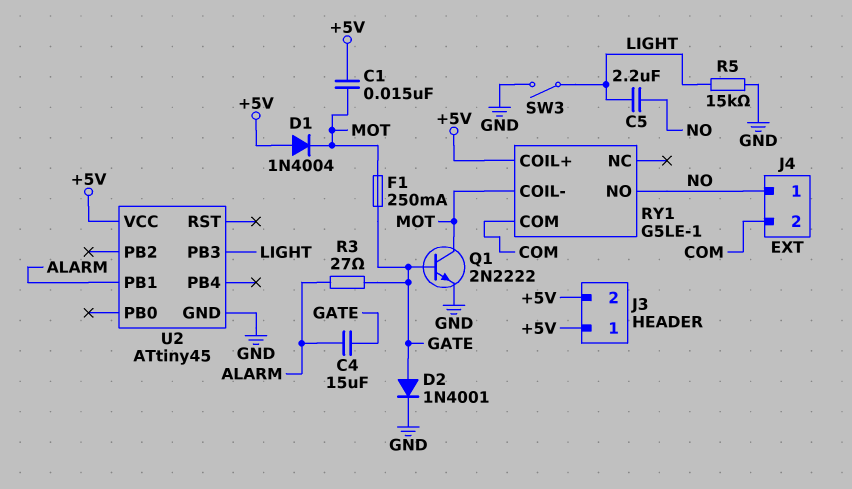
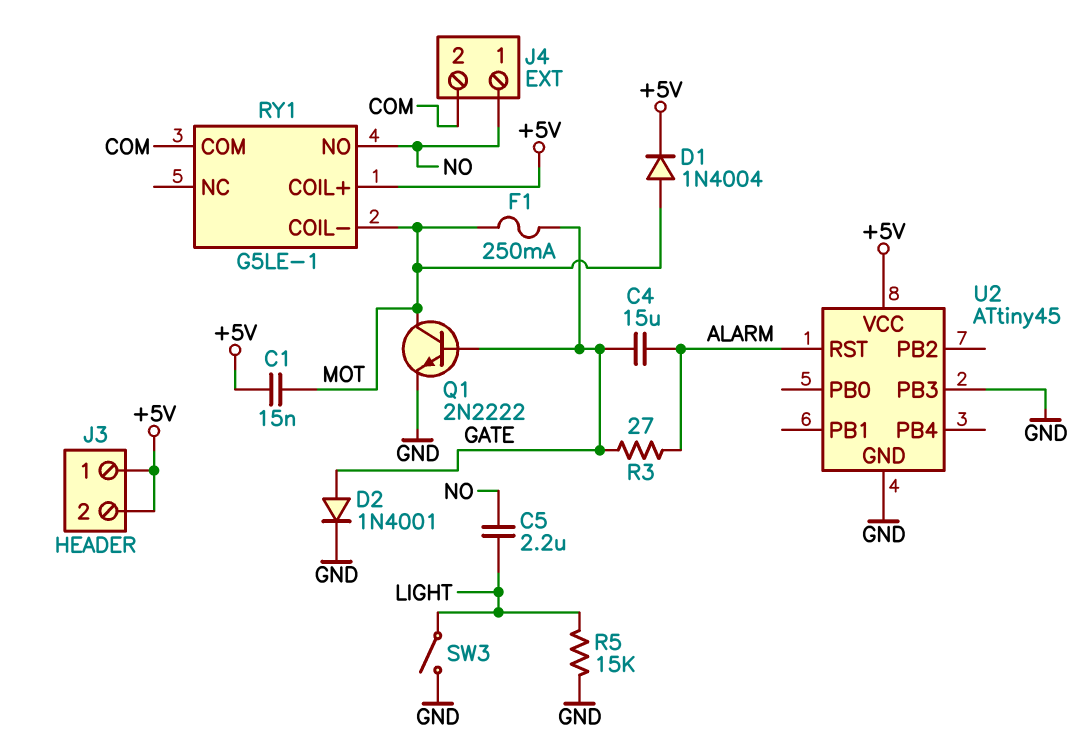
D1: diode 1N4004 (A +5V, K MOT) -> diode 1N4004 (A MOT, K +5V)
U2 pin PB1: ALARM -> none
U2 pin PB3: LIGHT -> GND
U2 pin RST: none -> ALARM

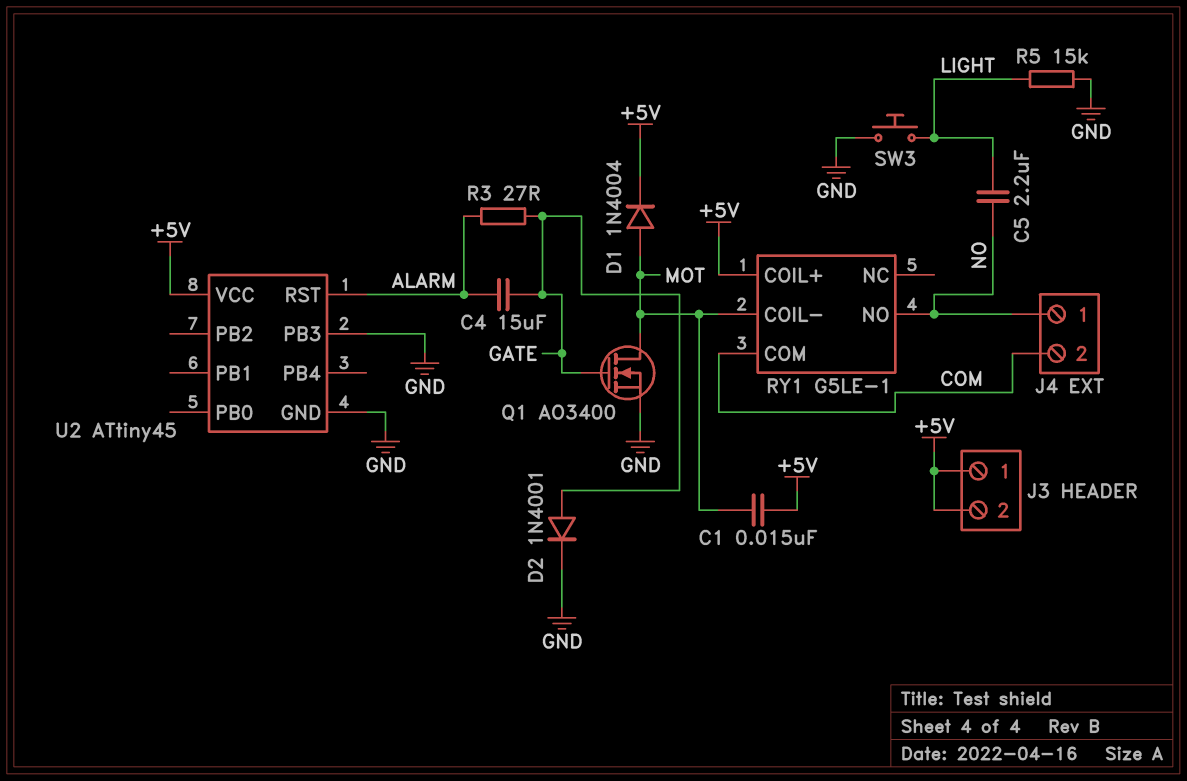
F1: 250mA (GATE, MOT) -> none
Q1: NPN 2N2222 (B GATE, C MOT, E GND) -> NMOS AO3400 (G GATE, D MOT, S GND)
SW3: switch (GND, LIGHT) -> button (GND, LIGHT)

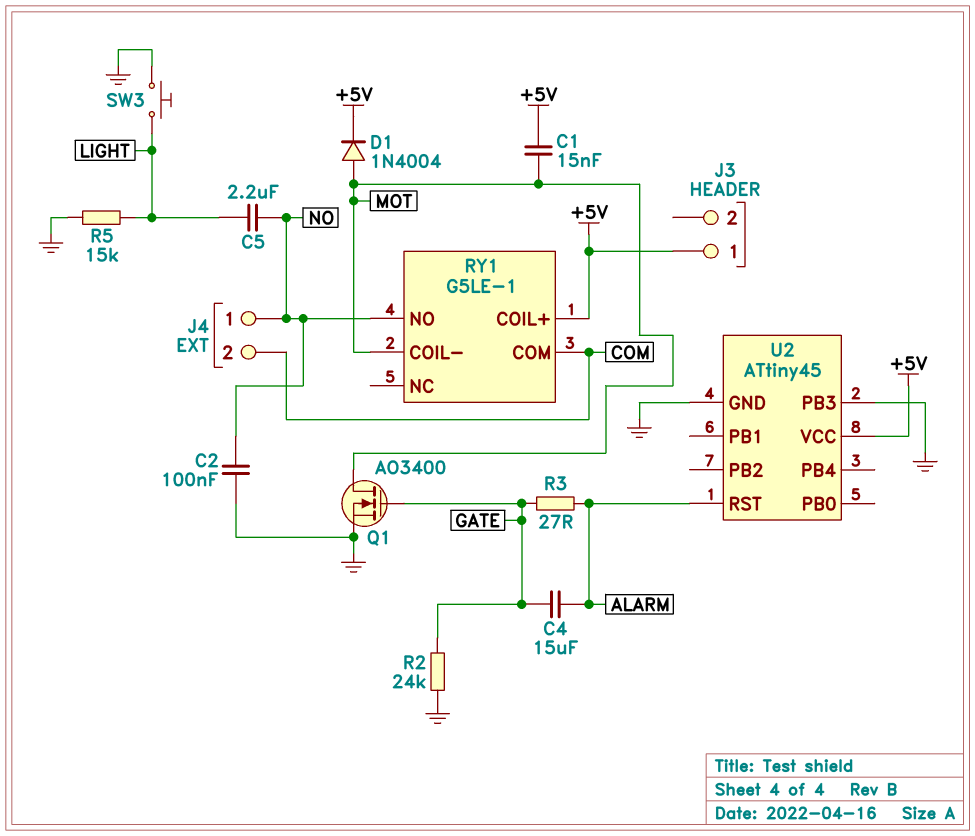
C2: none -> 100nF (GND, NO)
D2: diode 1N4001 (A GATE, K GND) -> none
J3 pin 2: +5V -> none
R2: none -> 24k (GATE, GND)

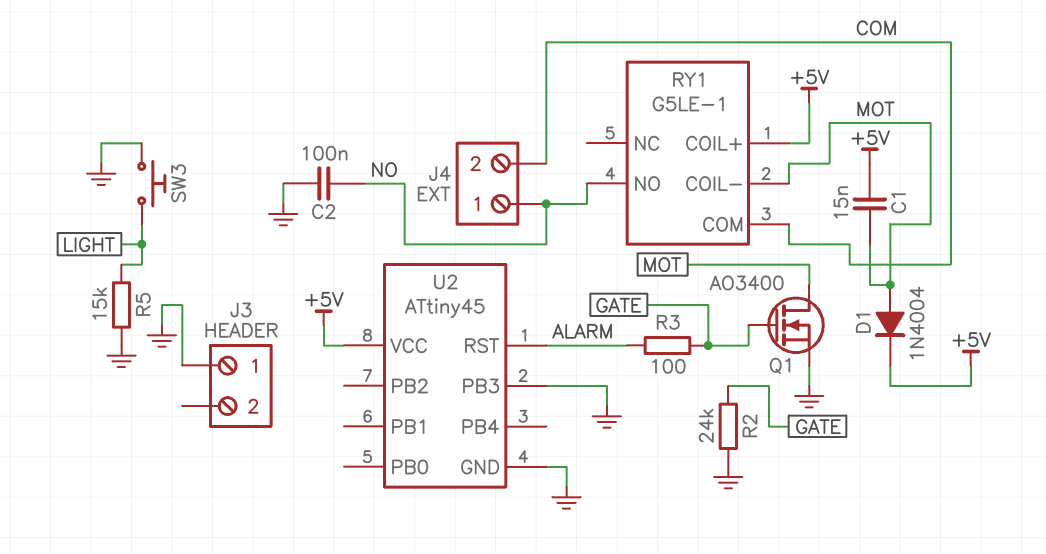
C4: 15uF (ALARM, GATE) -> none
C5: 2.2uF (LIGHT, NO) -> none
J3 pin 1: +5V -> GND
R3: 27 (ALARM, GATE) -> 100 (ALARM, GATE)

